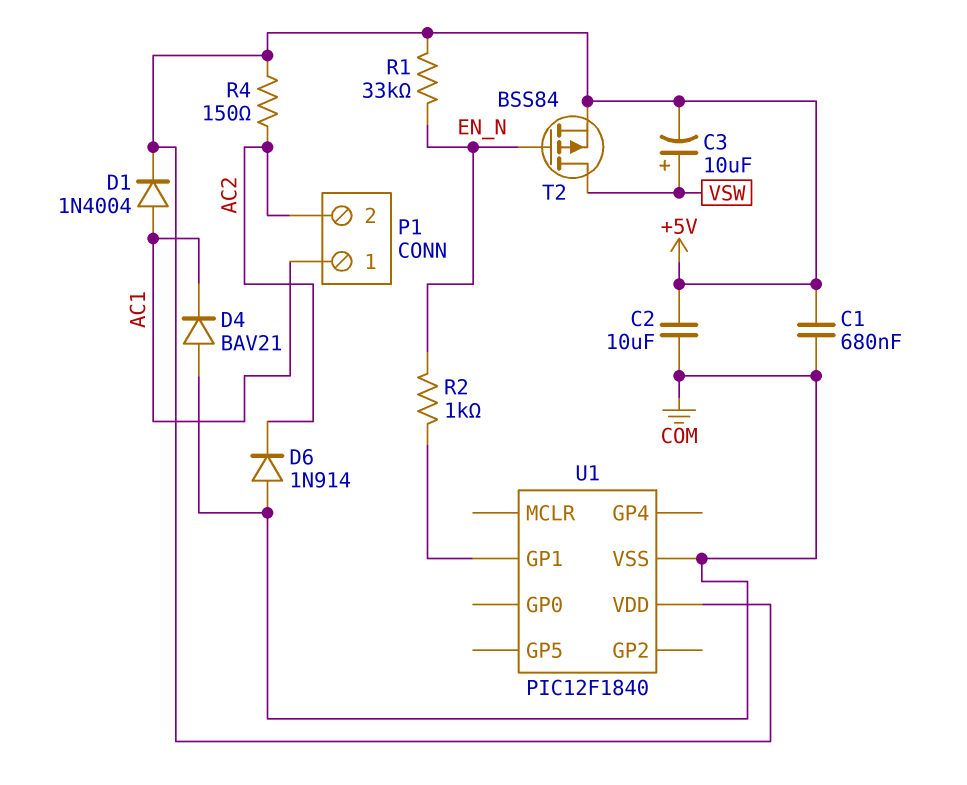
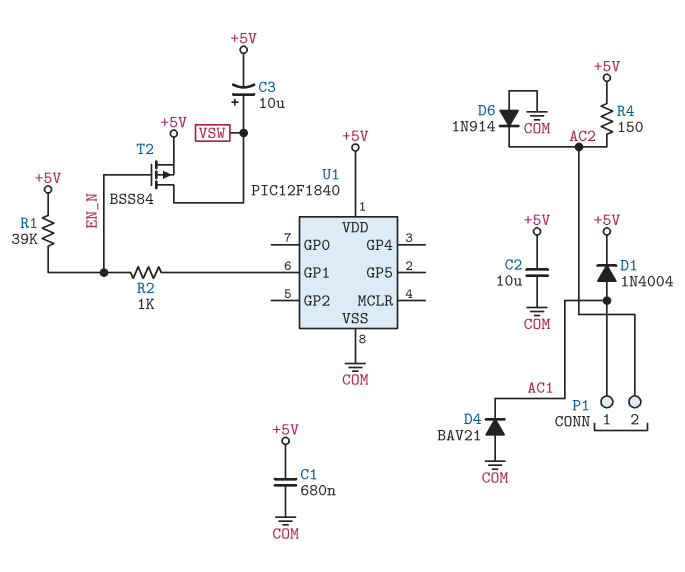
R1: 33k (+5V, EN_N) -> 39k (+5V, EN_N)

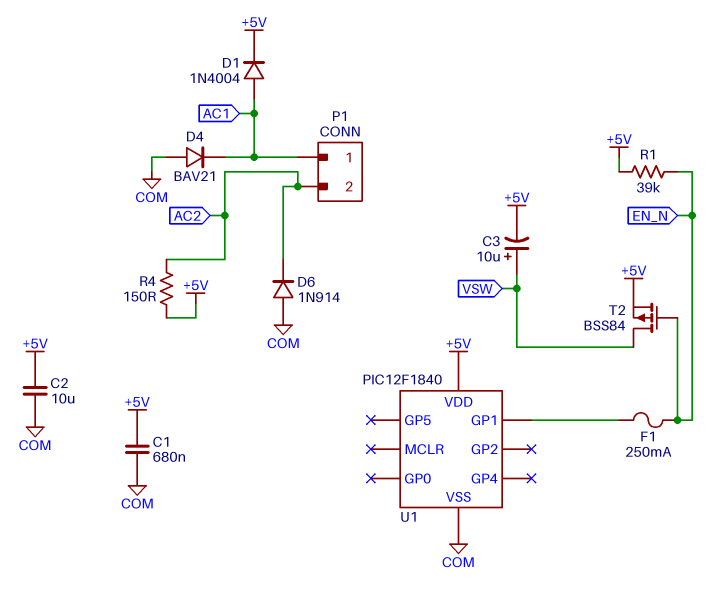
F1: none -> 250mA (EN_N, U1/GP1)
R2: 1k (EN_N, U1/GP1) -> none

